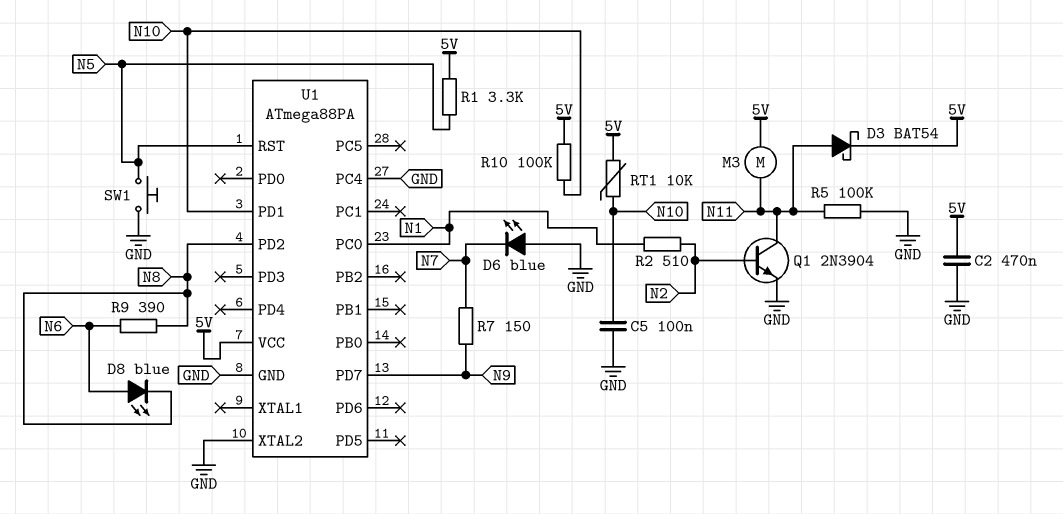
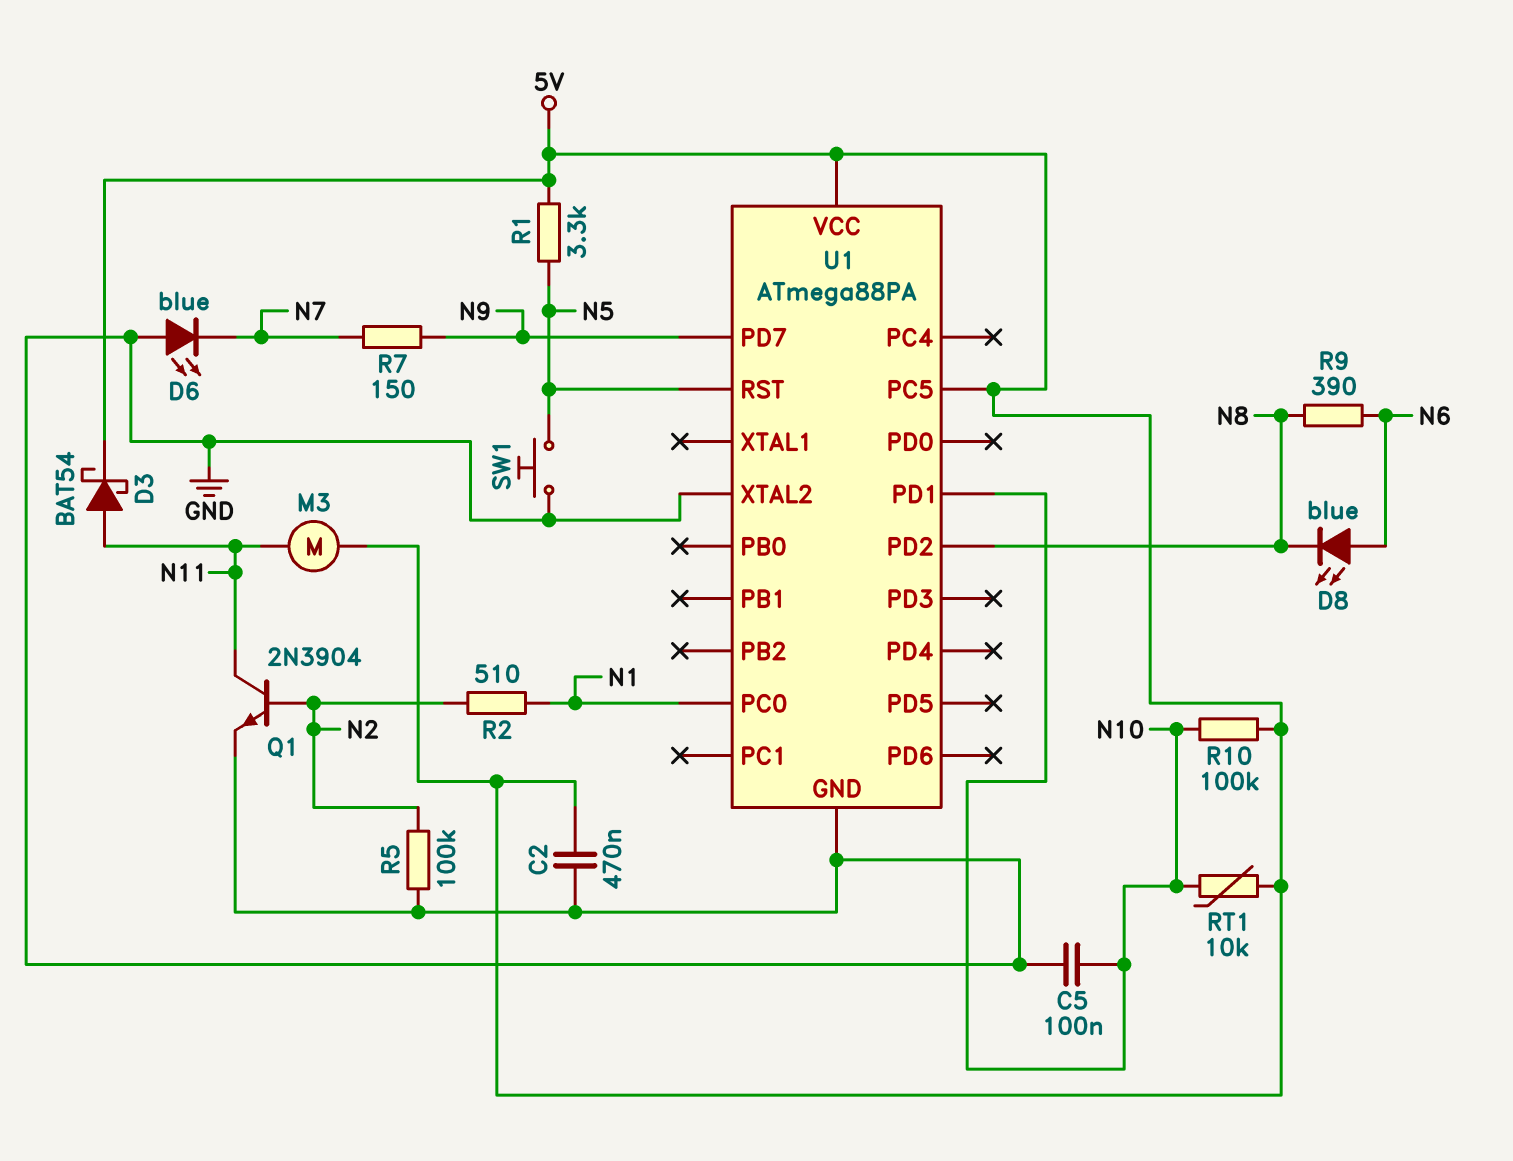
R5: 100k (GND, N11) -> 100k (GND, N2)
U1 pin PC4: GND -> none
U1 pin PC5: none -> 5V

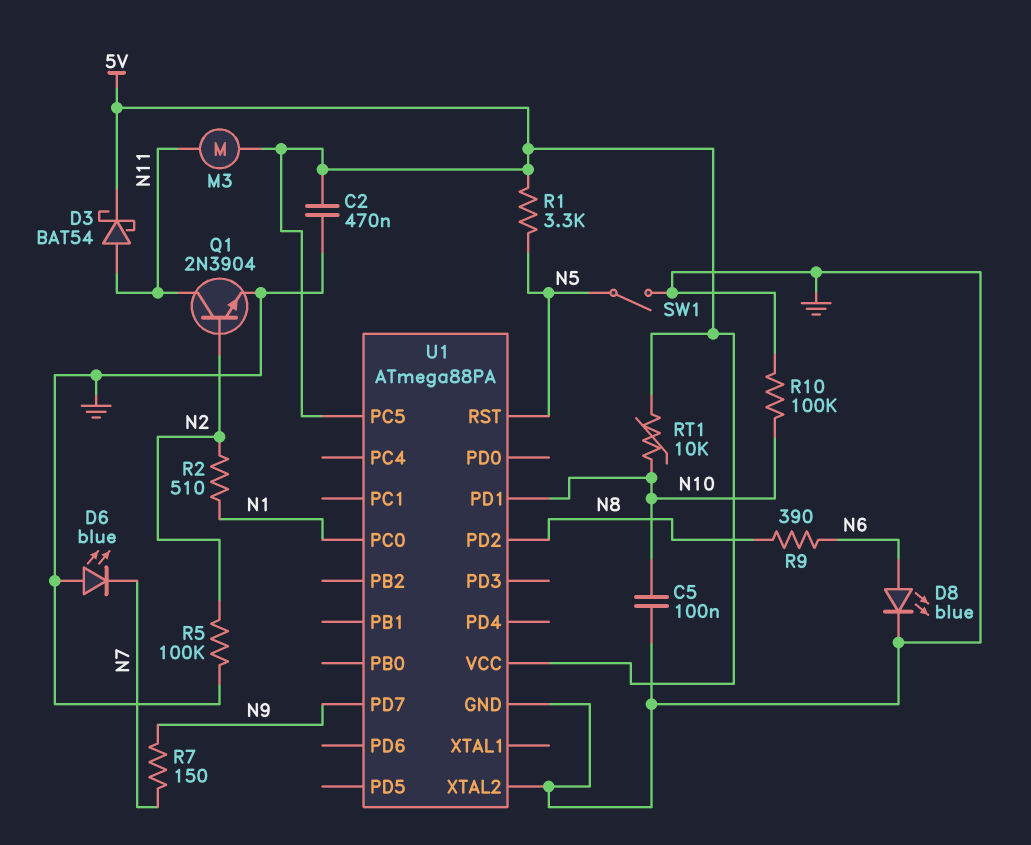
D8: LED blue (A N6, K N8) -> LED blue (A N6, K GND)
R10: 100k (5V, N10) -> 100k (GND, N10)
SW1: button (GND, N5) -> switch (GND, N5)

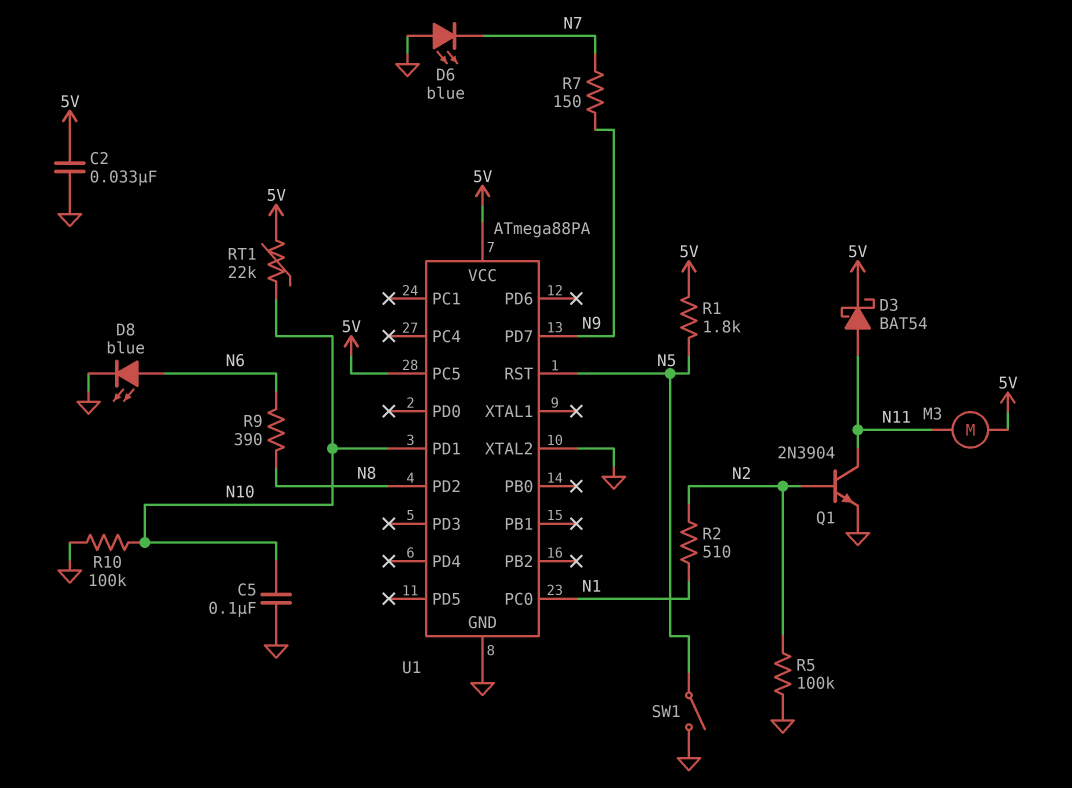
C2: 470nF (5V, GND) -> 33nF (5V, GND)
R1: 3.3k (5V, N5) -> 1.8k (5V, N5)
RT1: 10k (5V, N10) -> 22k (5V, N10)

